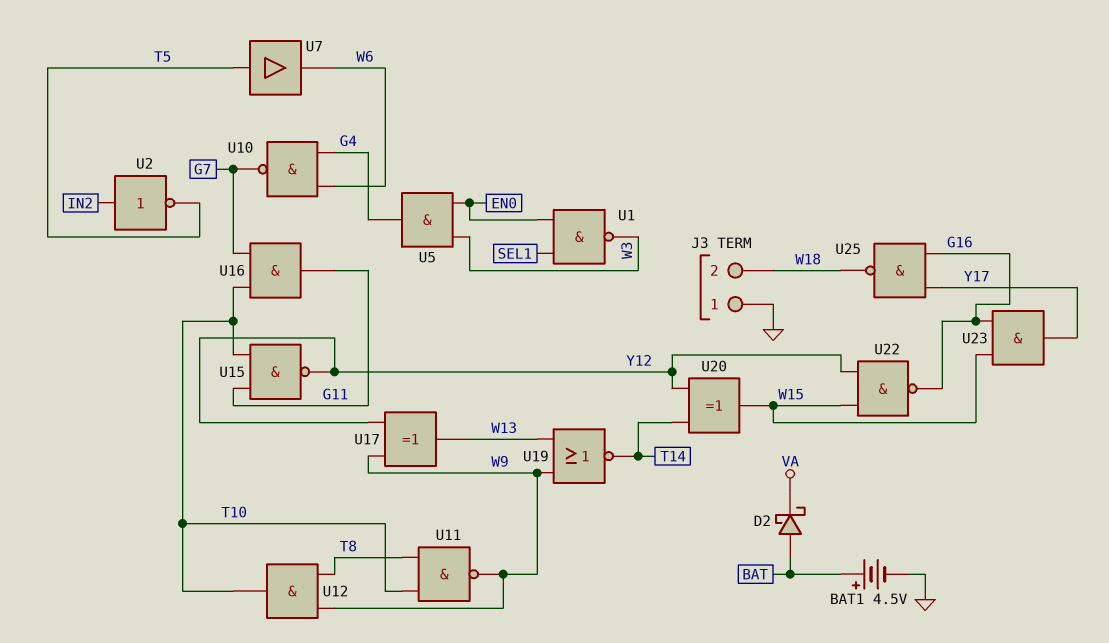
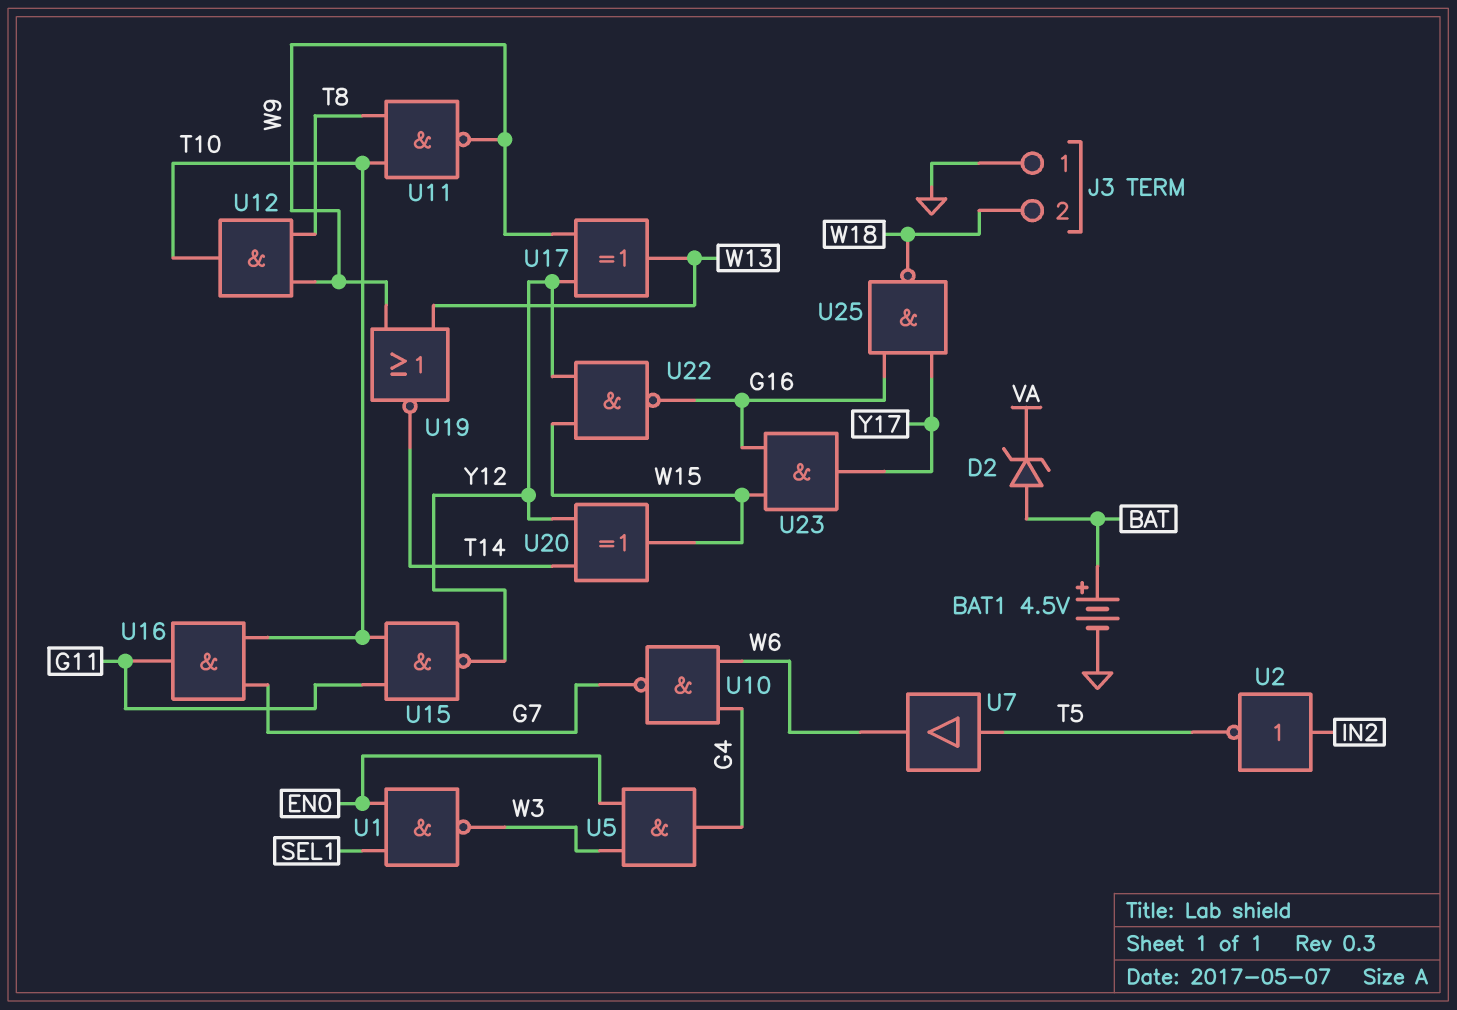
D2: schottky (A BAT, K VA) -> zener (A BAT, K VA)

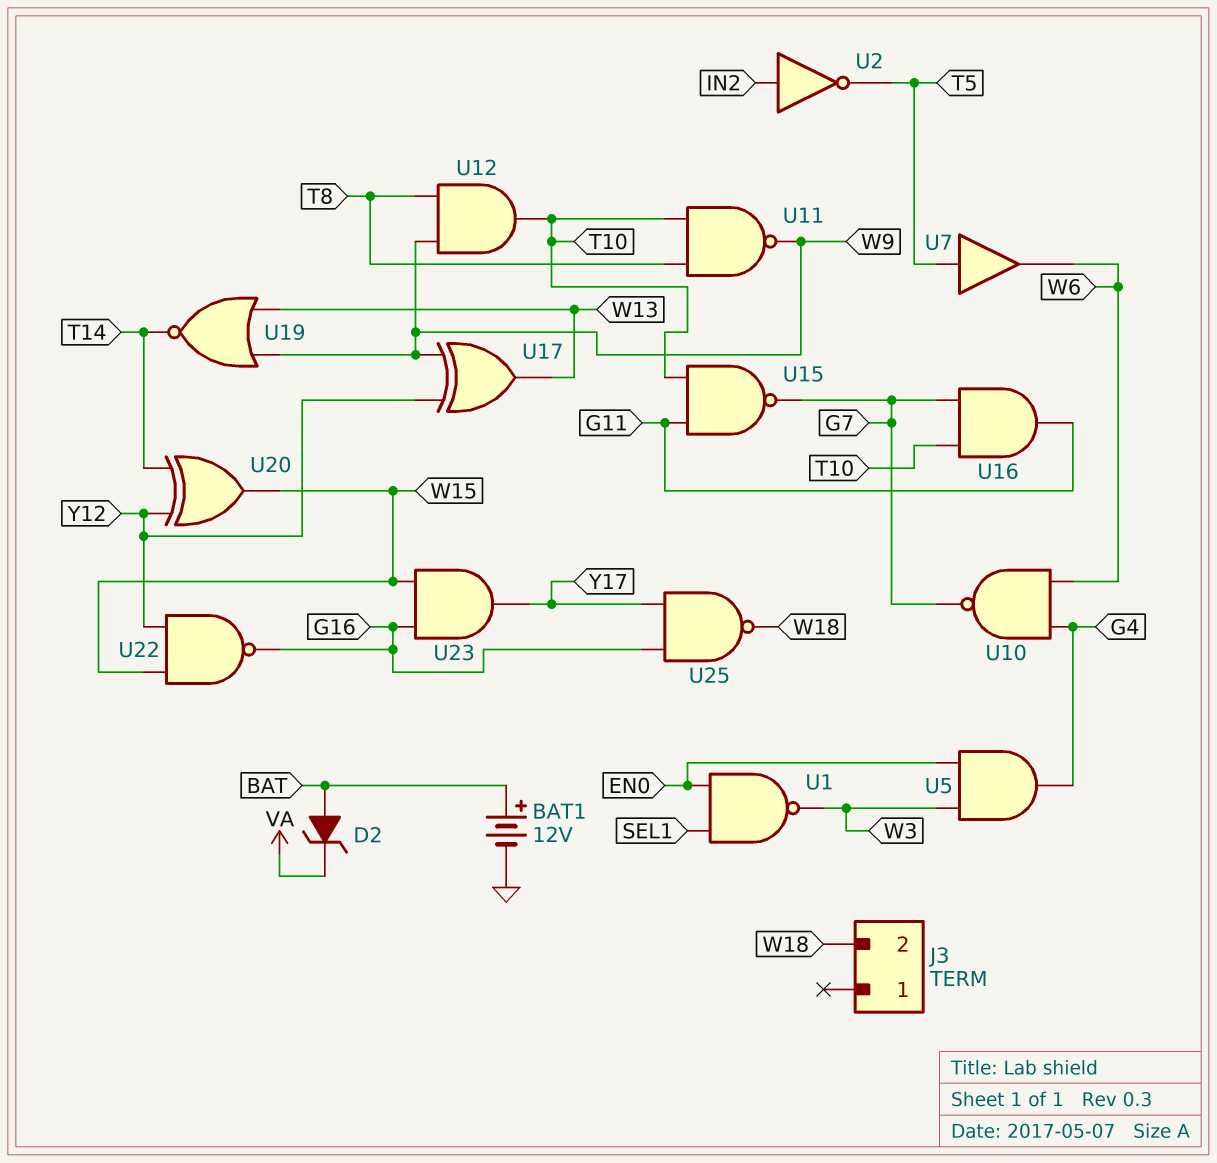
BAT1: 4.5V (plus BAT, minus GND) -> 12V (plus BAT, minus GND)
J3 pin 1: GND -> none
U15: NAND (in G11, in T10, out Y12) -> NAND (in G11, in T10, out G7)

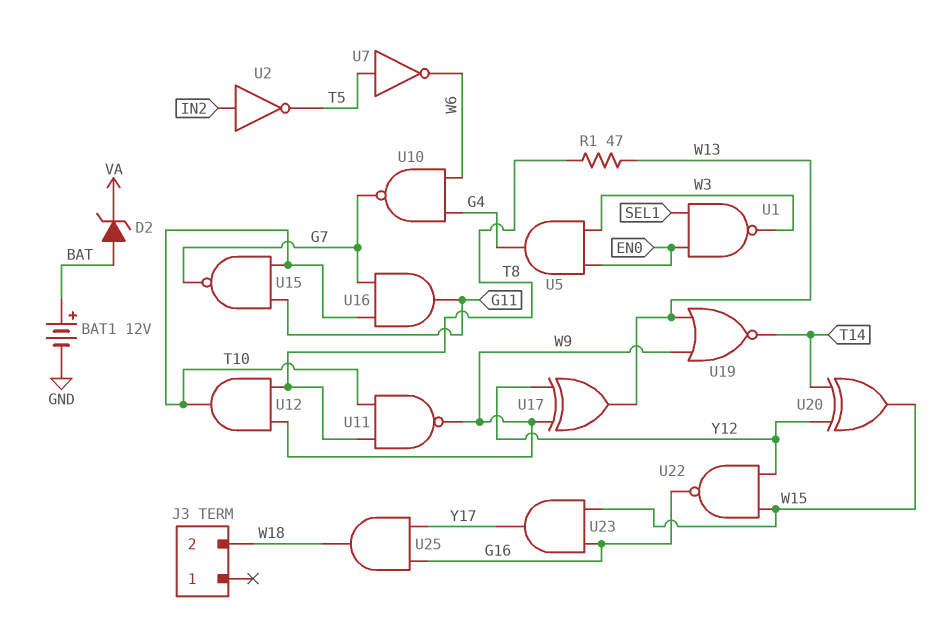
R1: none -> 47 (T8, W13)
U7: buffer (in T5, out W6) -> NOT (in T5, out W6)
U25: NAND (in G16, in Y17, out W18) -> AND (in G16, in Y17, out W18)

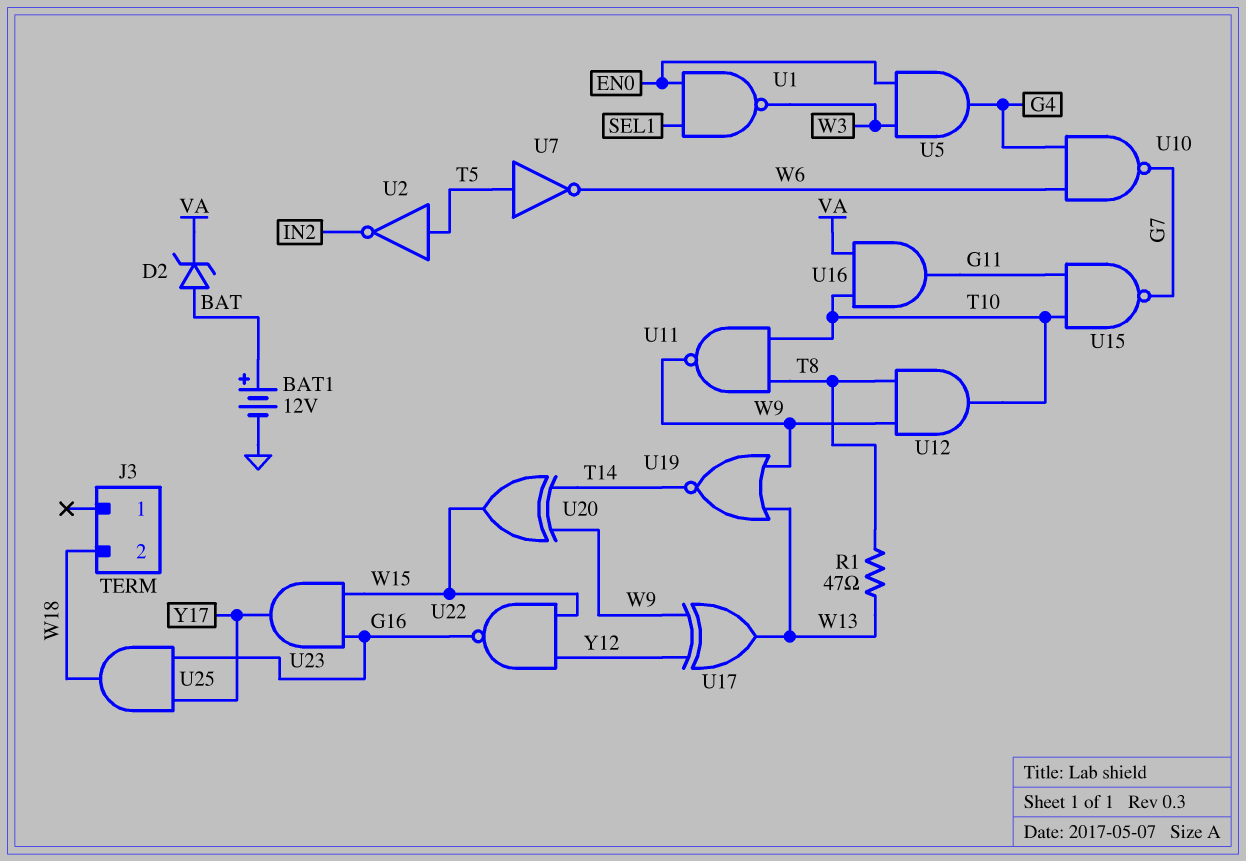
U2: NOT (in IN2, out T5) -> NOT (in T5, out IN2)
U16: AND (in G7, in T10, out G11) -> AND (in T10, in VA, out G11)
U20: XOR (in T14, in Y12, out W15) -> XOR (in T14, in W9, out W15)

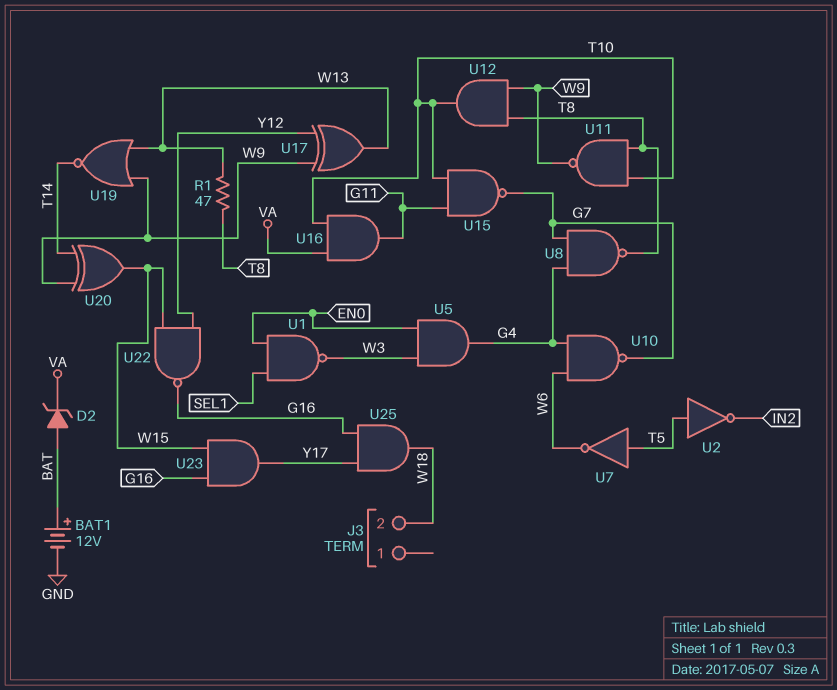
U8: none -> NAND (in G4, in G7, out T8)

